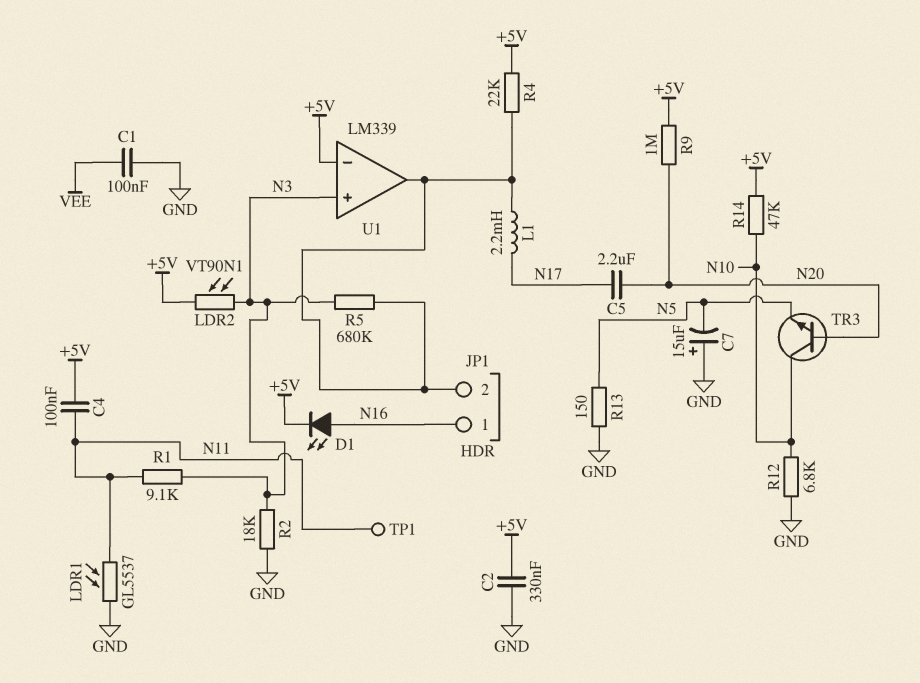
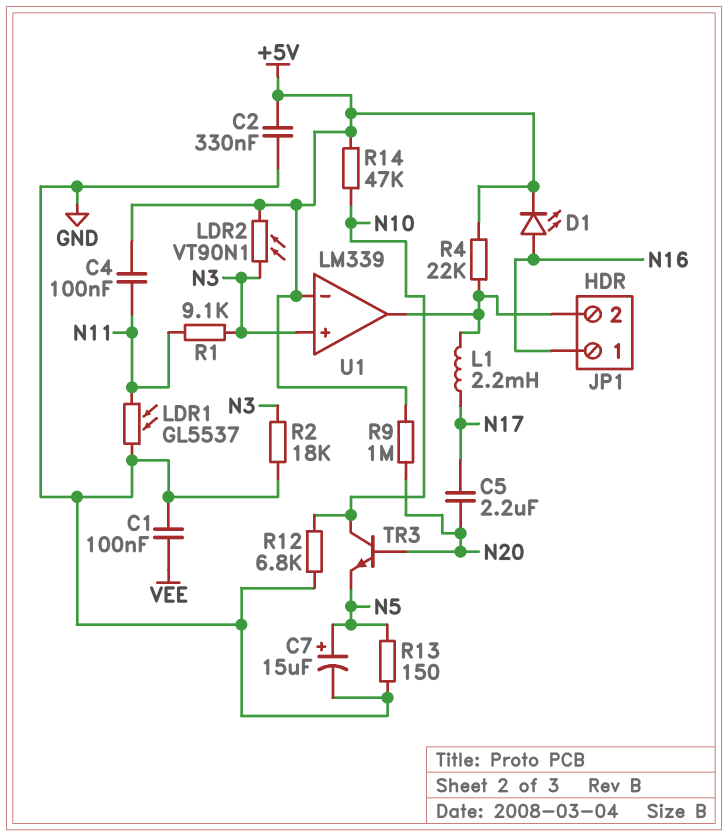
C7: 15uF (plus GND, minus N5) -> 15uF (plus N5, minus GND)
R5: 680k (JP1/2, N3) -> none
TP1: test point (N11) -> none

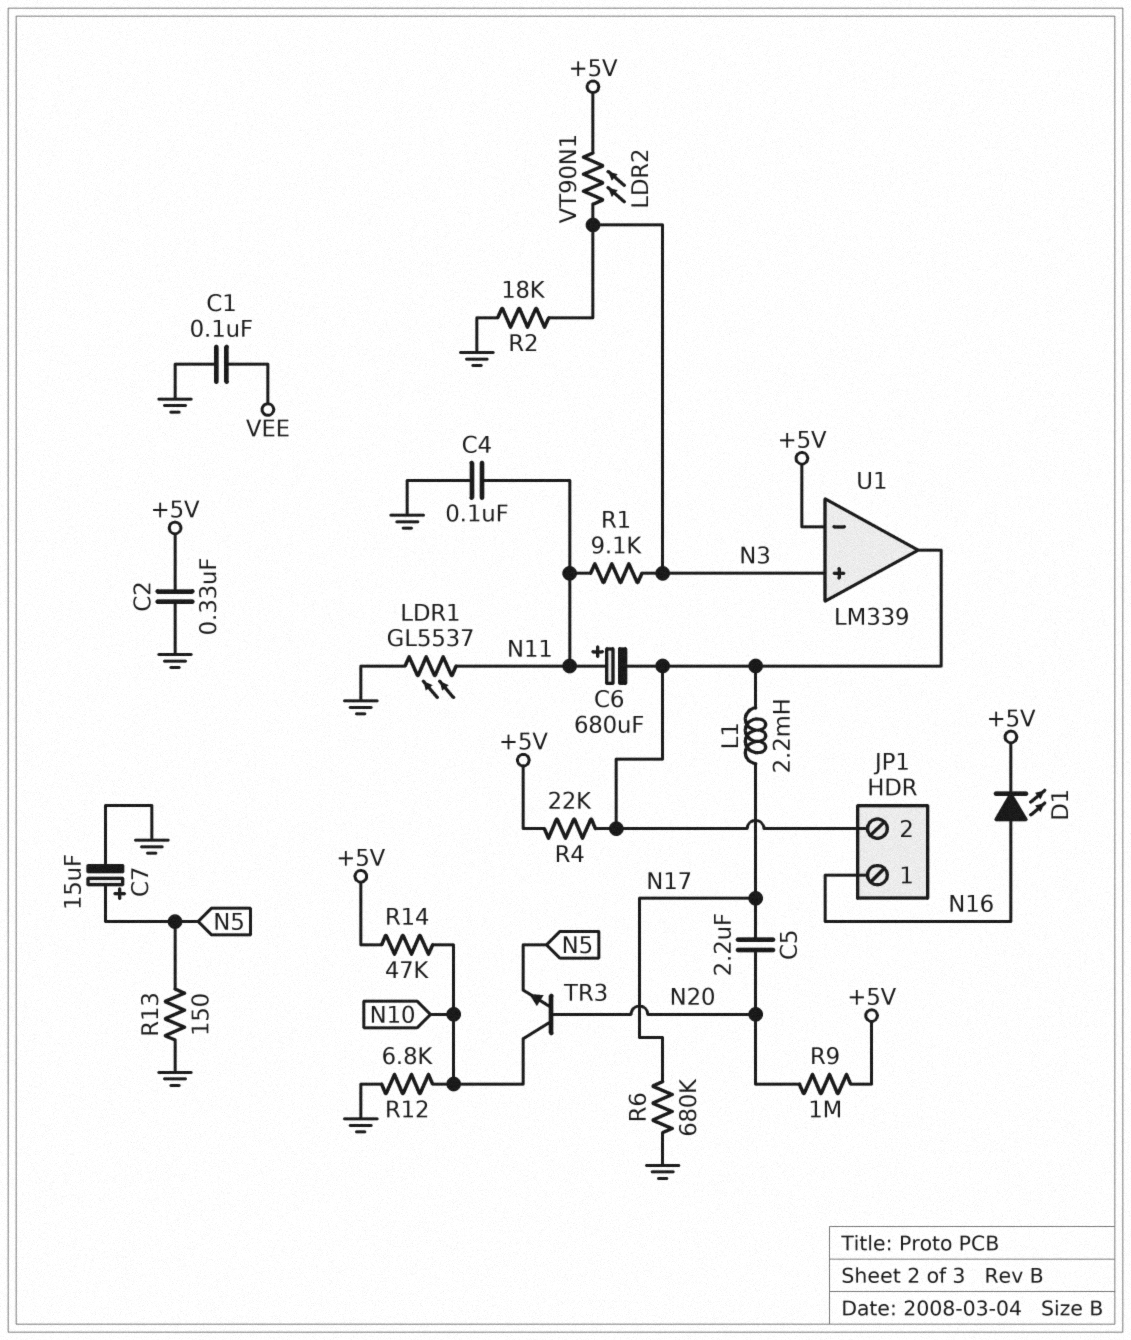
C4: 100nF (+5V, N11) -> 100nF (GND, N11)
C6: none -> 680uF (plus N11, minus JP1/2)
R6: none -> 680k (GND, N17)

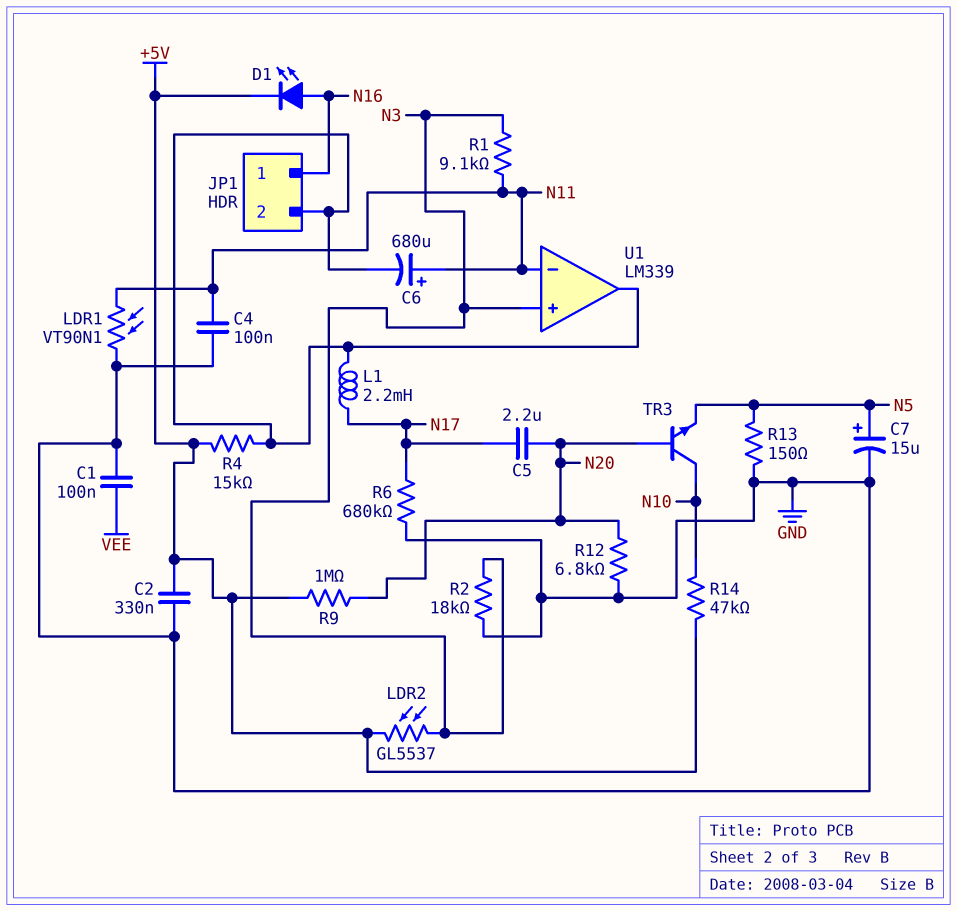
LDR1: GL5537 (GND, N11) -> VT90N1 (GND, N11)
LDR2: VT90N1 (+5V, N3) -> GL5537 (+5V, N3)
R4: 22k (+5V, JP1/2) -> 15k (+5V, JP1/2)
R12: 6.8k (GND, N10) -> 6.8k (GND, N20)
U1 pin in-: +5V -> N11

